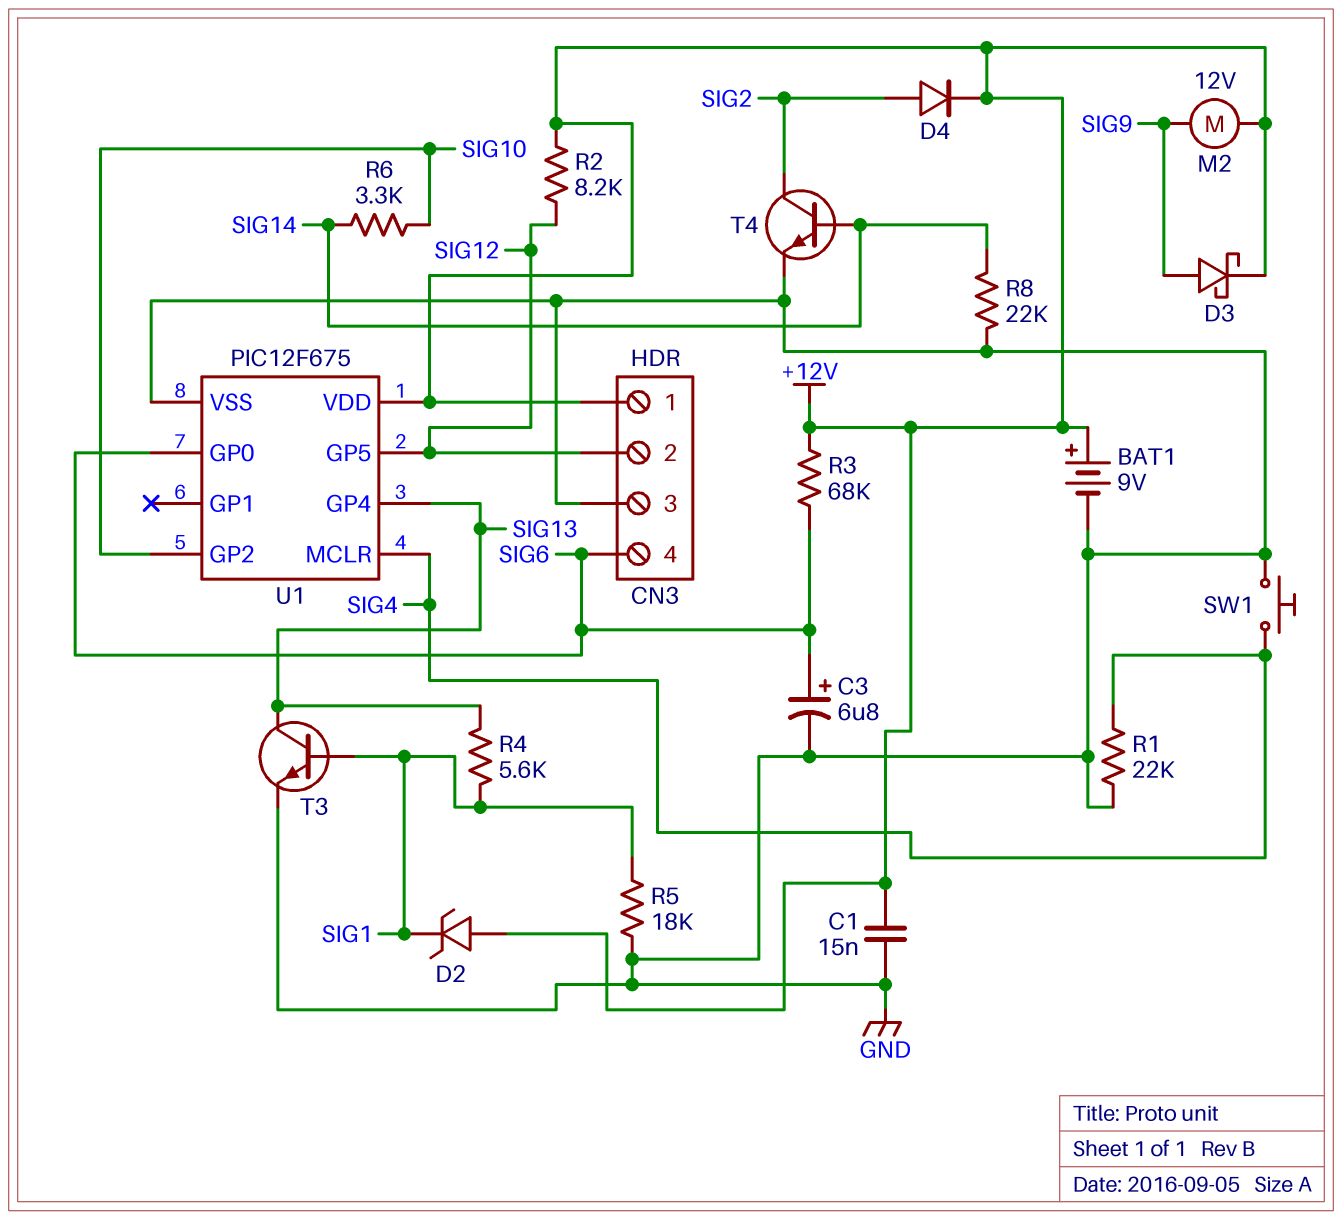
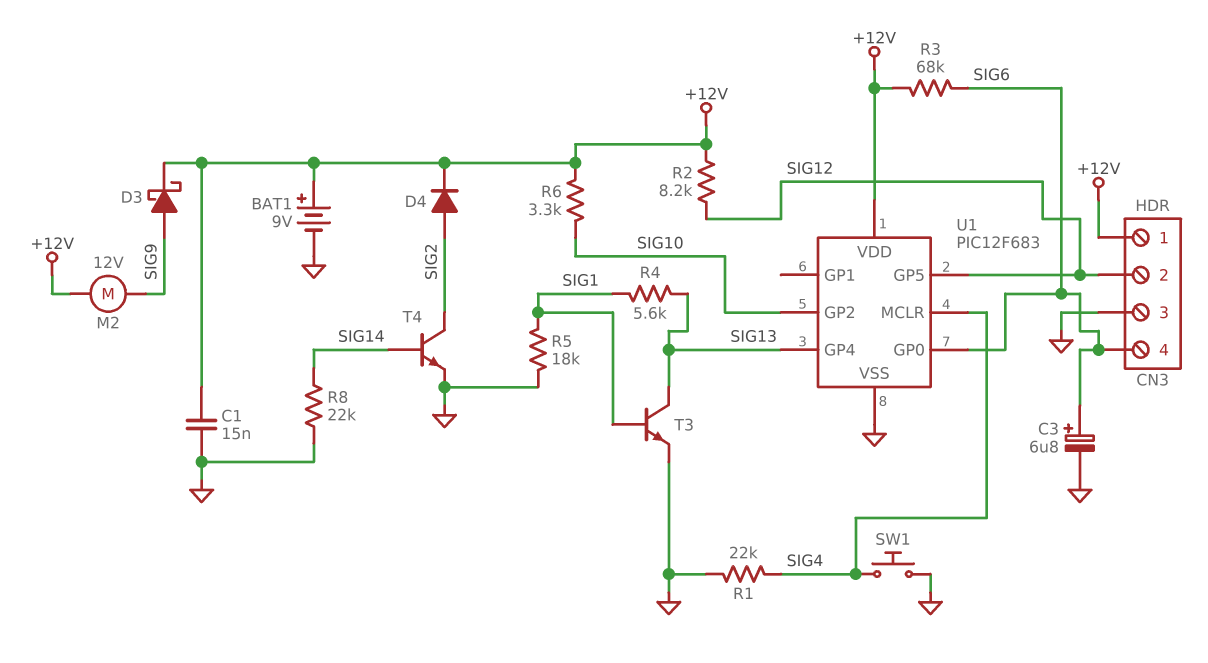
D2: zener (A +12V, K SIG1) -> none
R6: 3.3k (SIG10, SIG14) -> 3.3k (+12V, SIG10)
U1: PIC12F675 -> PIC12F683

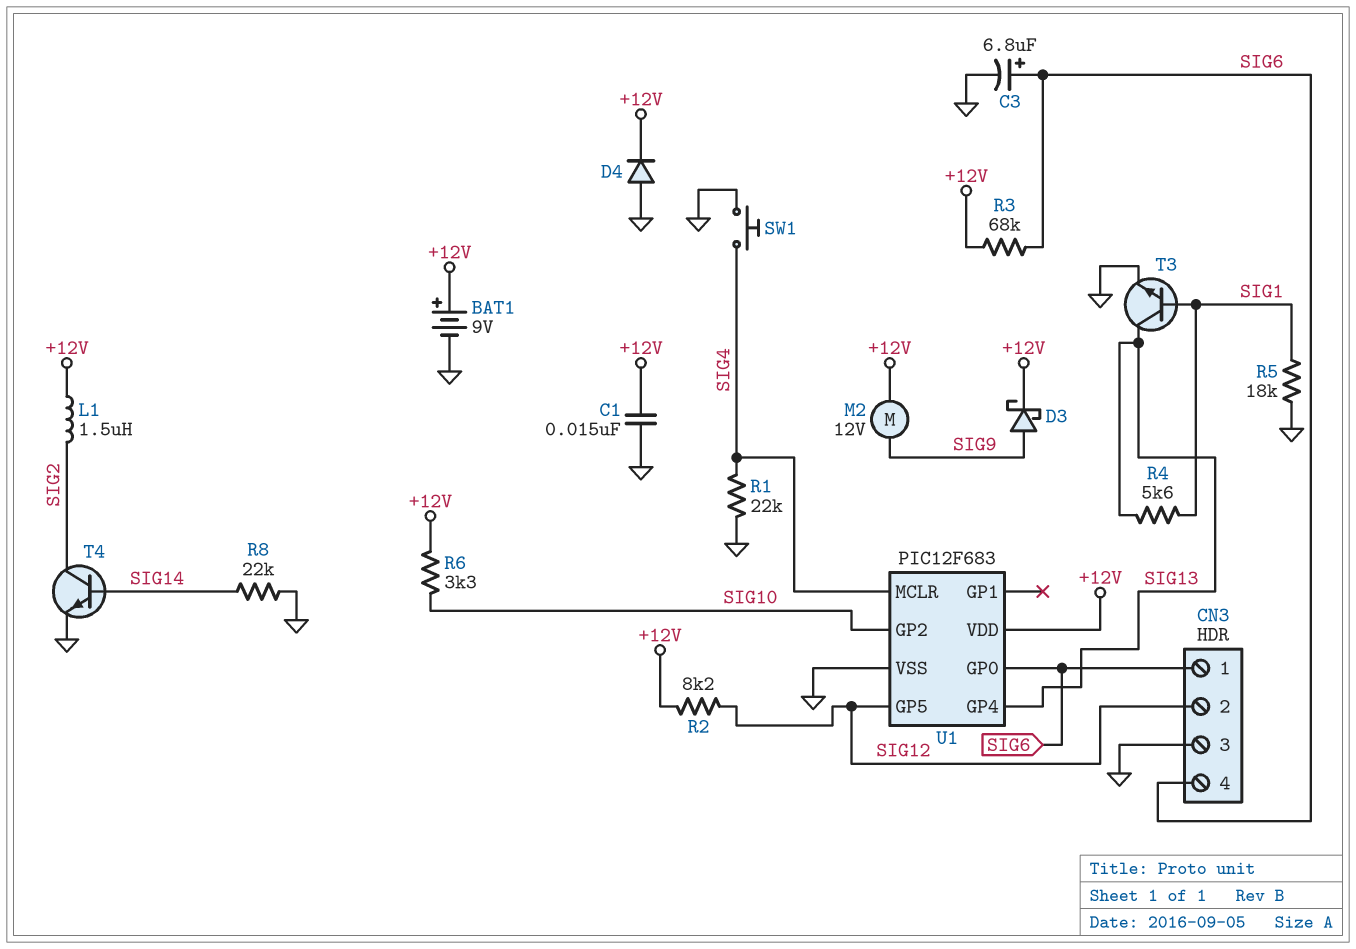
CN3 pin 1: +12V -> SIG6
D4: diode (A SIG2, K +12V) -> diode (A GND, K +12V)
L1: none -> 1.5uH (+12V, SIG2)

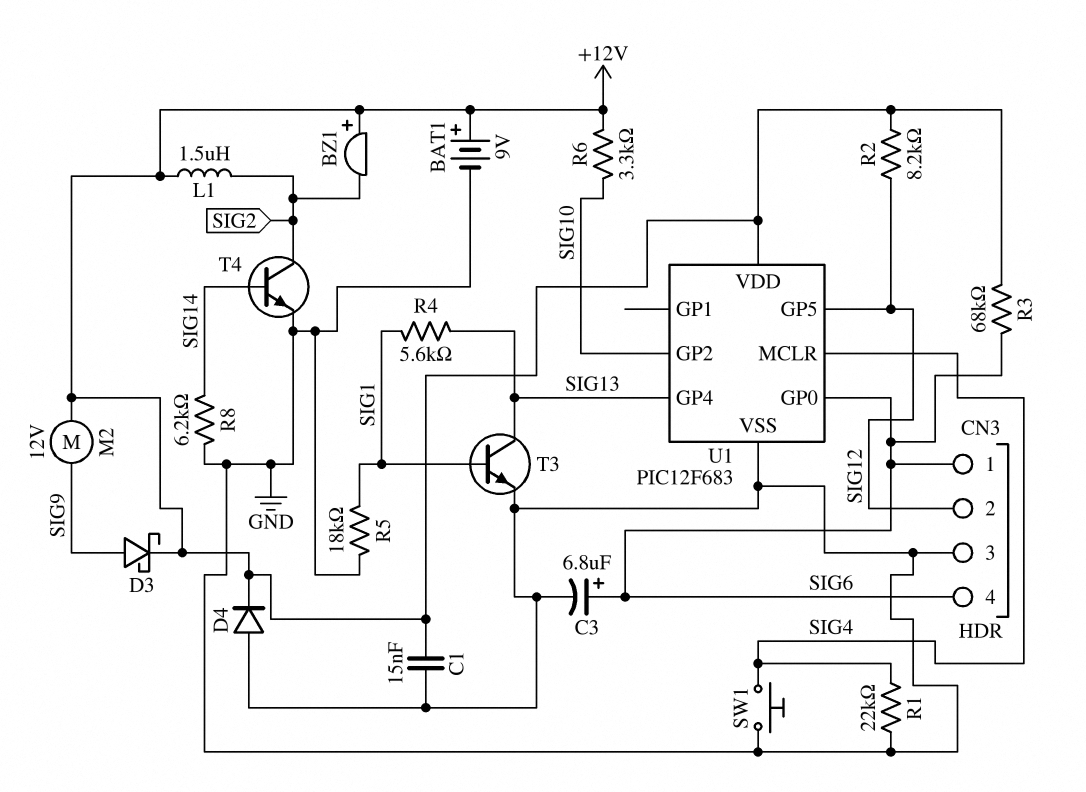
BZ1: none -> buzzer (plus +12V, minus SIG2)
R8: 22k (GND, SIG14) -> 6.2k (GND, SIG14)

